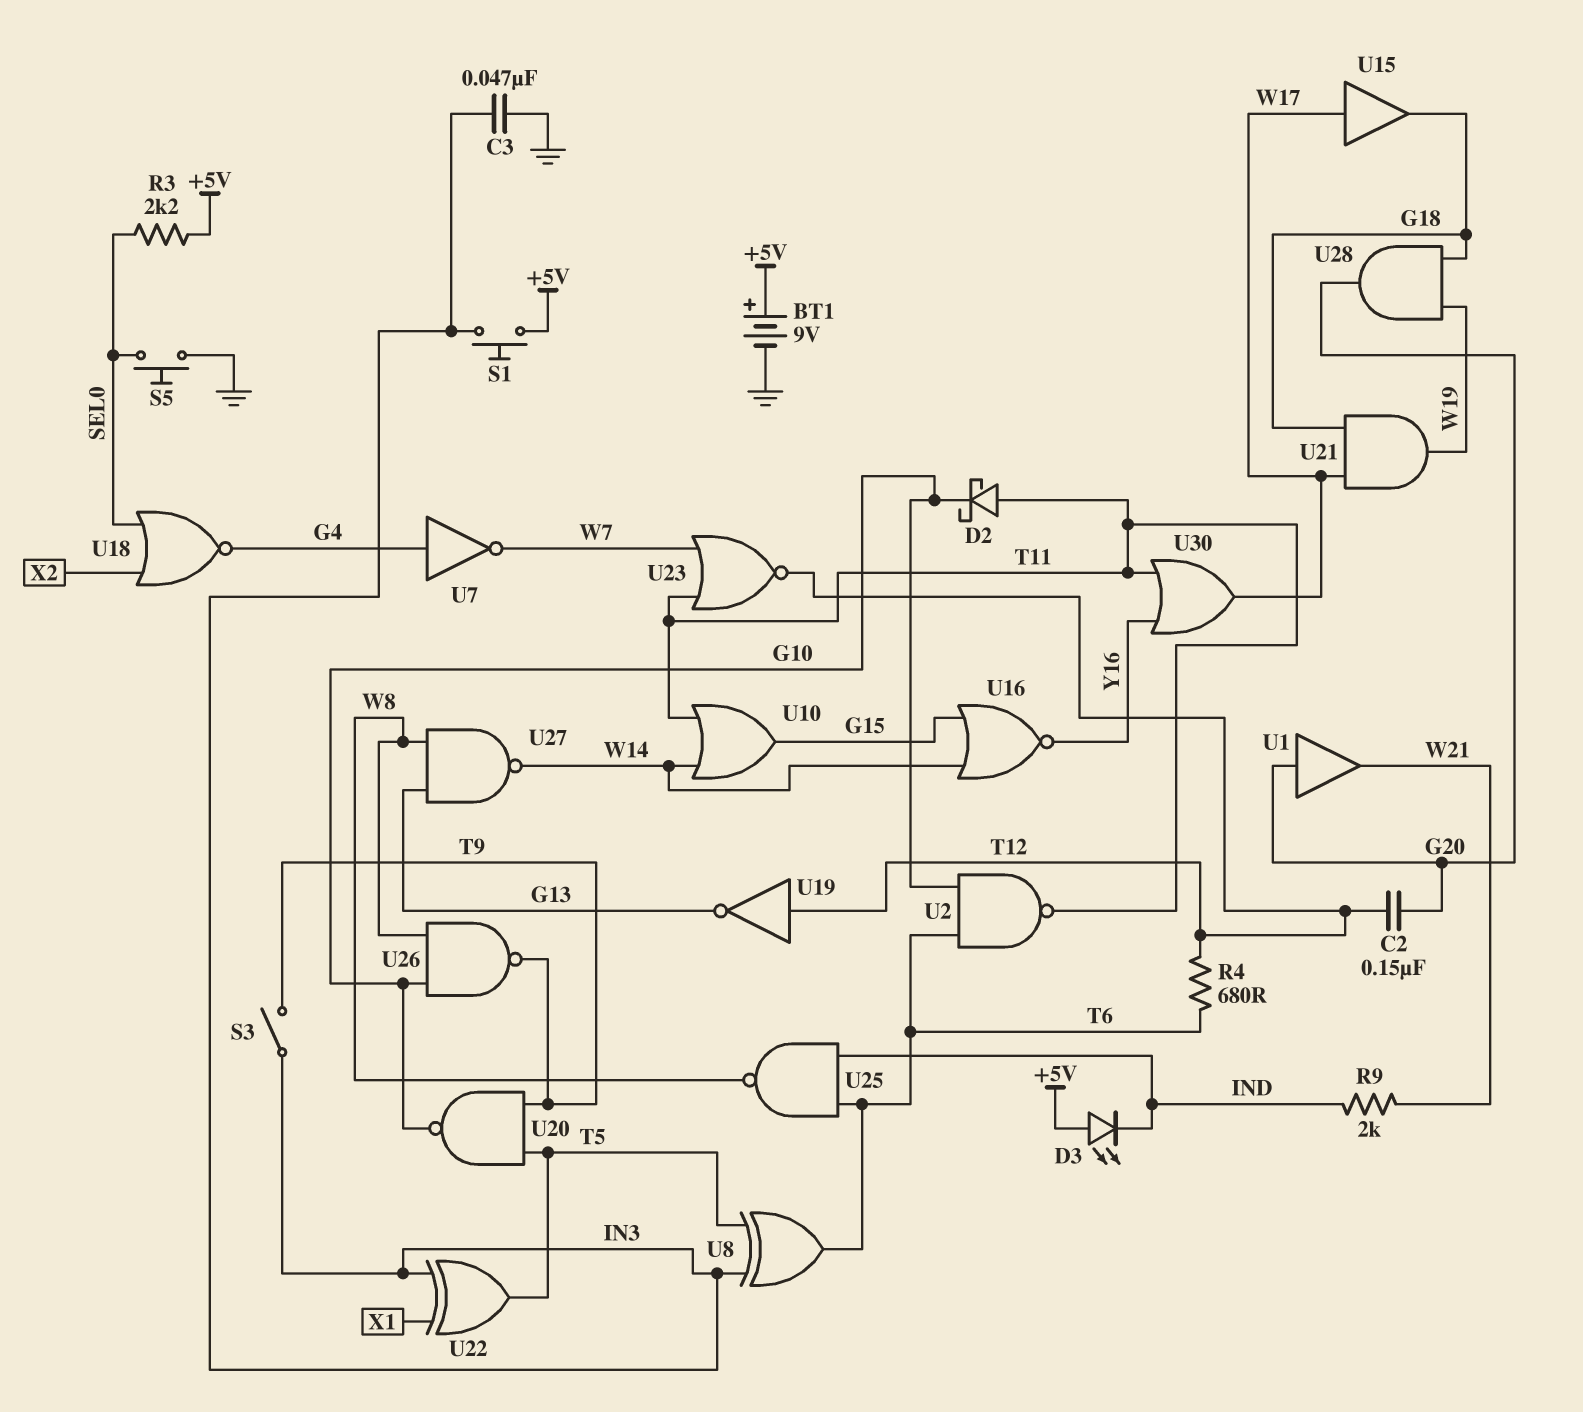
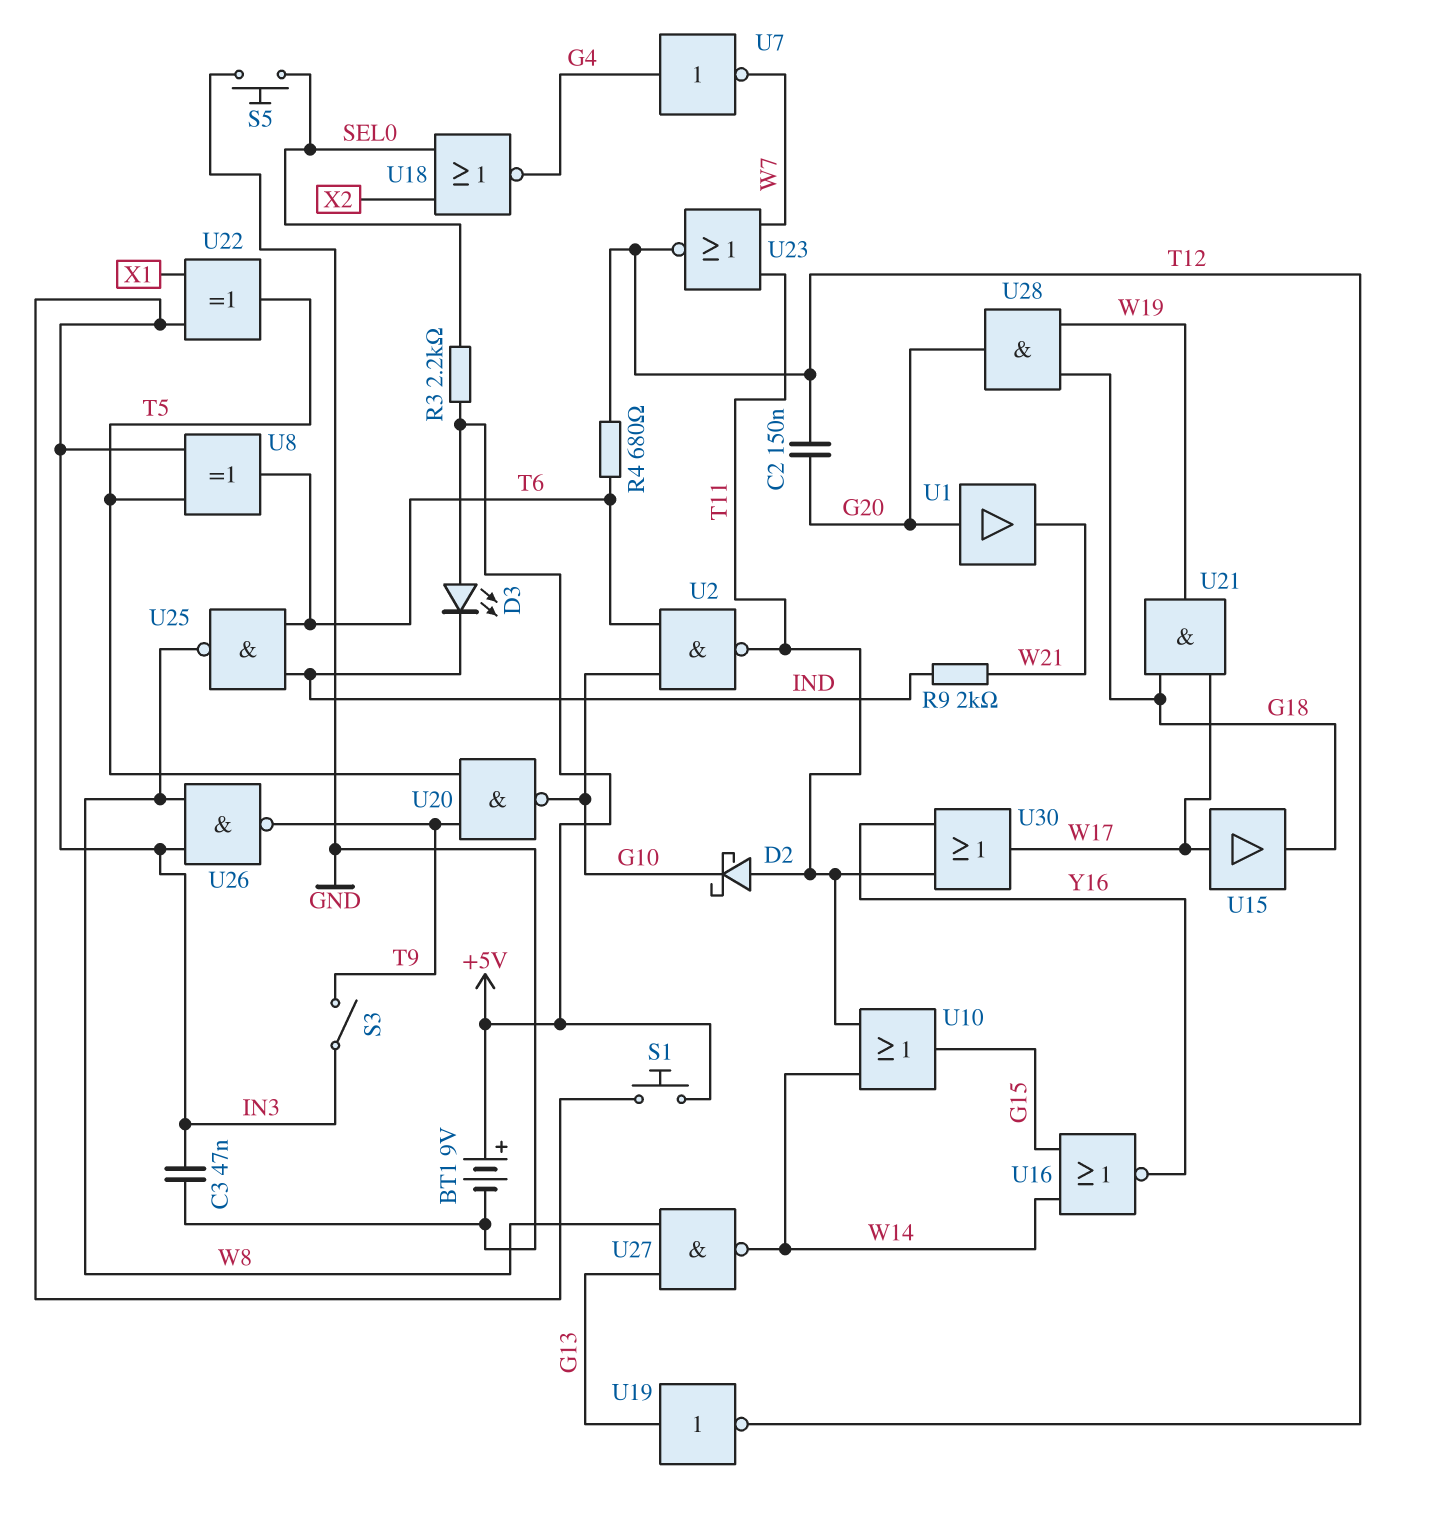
U19: NOT (in T12, out G13) -> NOT (in G13, out T12)
U26: NAND (in G10, in W8, out T9) -> NAND (in IN3, in W8, out T9)

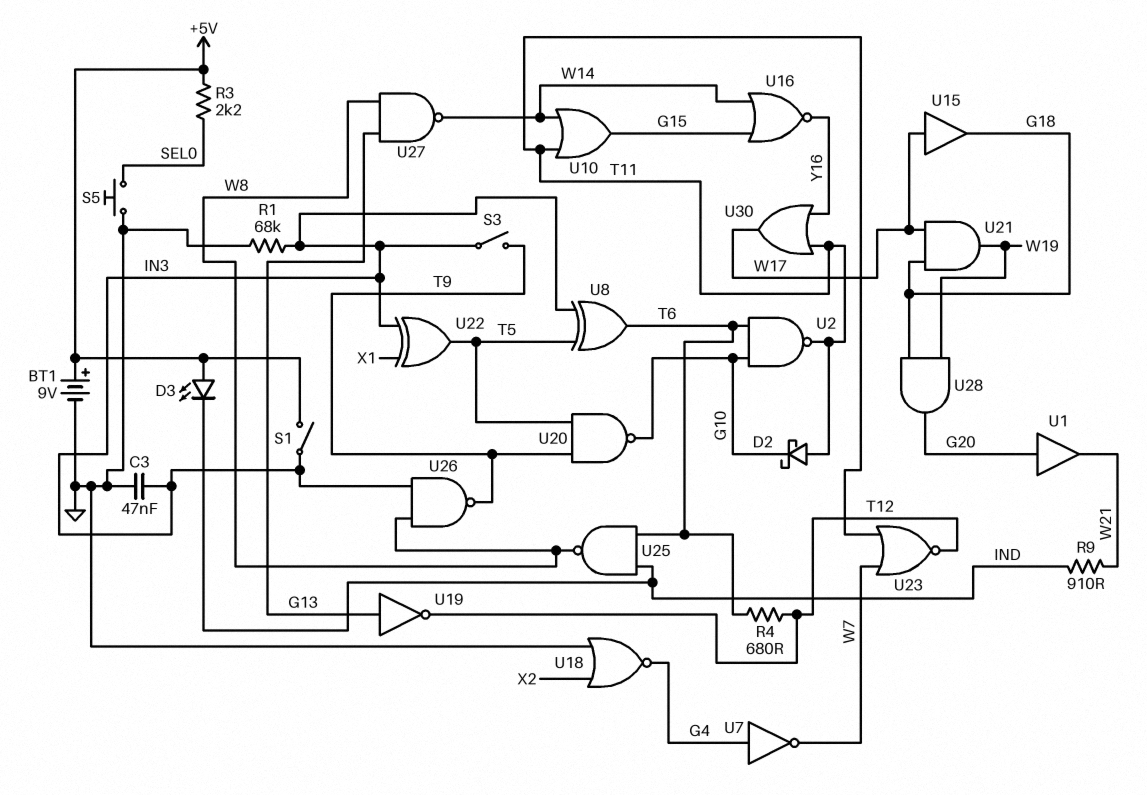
C2: 150nF (G20, T12) -> none
R1: none -> 68k (GND, IN3)
R9: 2k (IND, W21) -> 910 (IND, W21)
S1: button (+5V, IN3) -> switch (+5V, IN3)
U18: NOR (in SEL0, in X2, out G4) -> NOR (in GND, in X2, out G4)

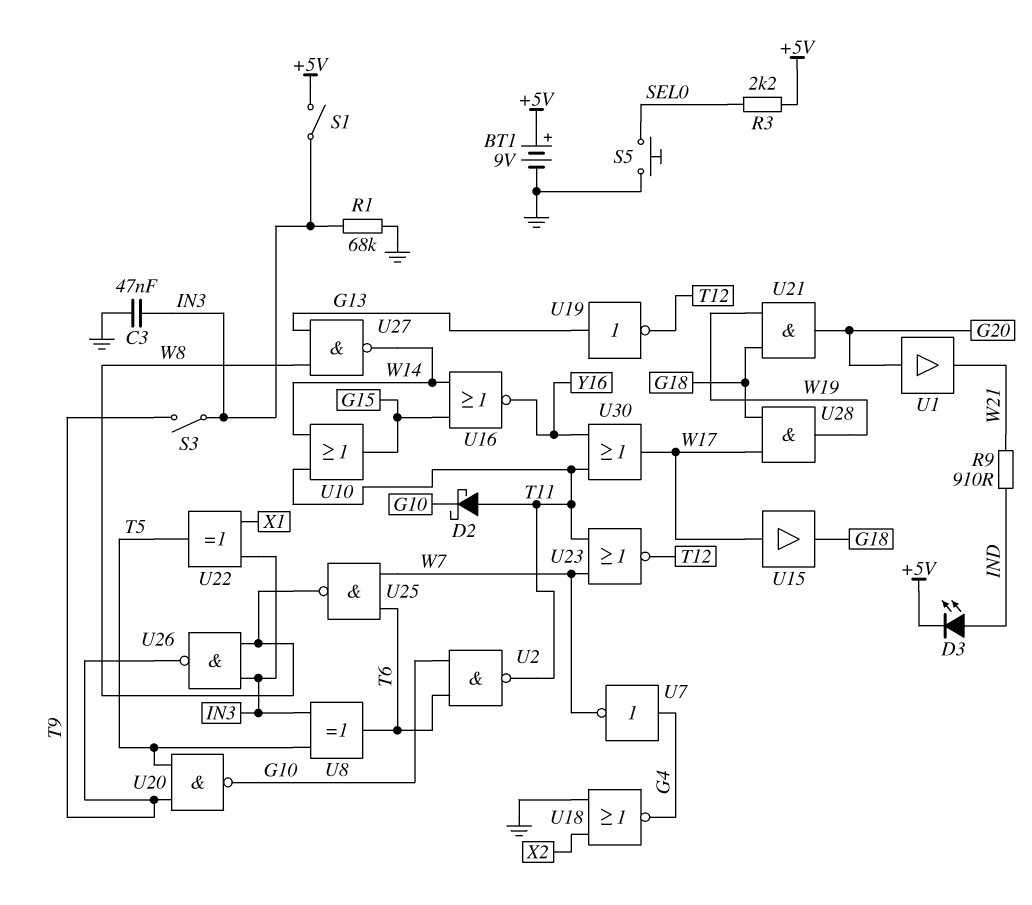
D3: LED (A +5V, K IND) -> LED (A IND, K +5V)
R4: 680 (T6, T12) -> none
U21: AND (in G18, in W17, out W19) -> AND (in G18, in W19, out G20)
U25: NAND (in IND, in T6, out W8) -> NAND (in T6, in W7, out W8)
U28: AND (in G18, in W19, out G20) -> AND (in G18, in W17, out W19)

